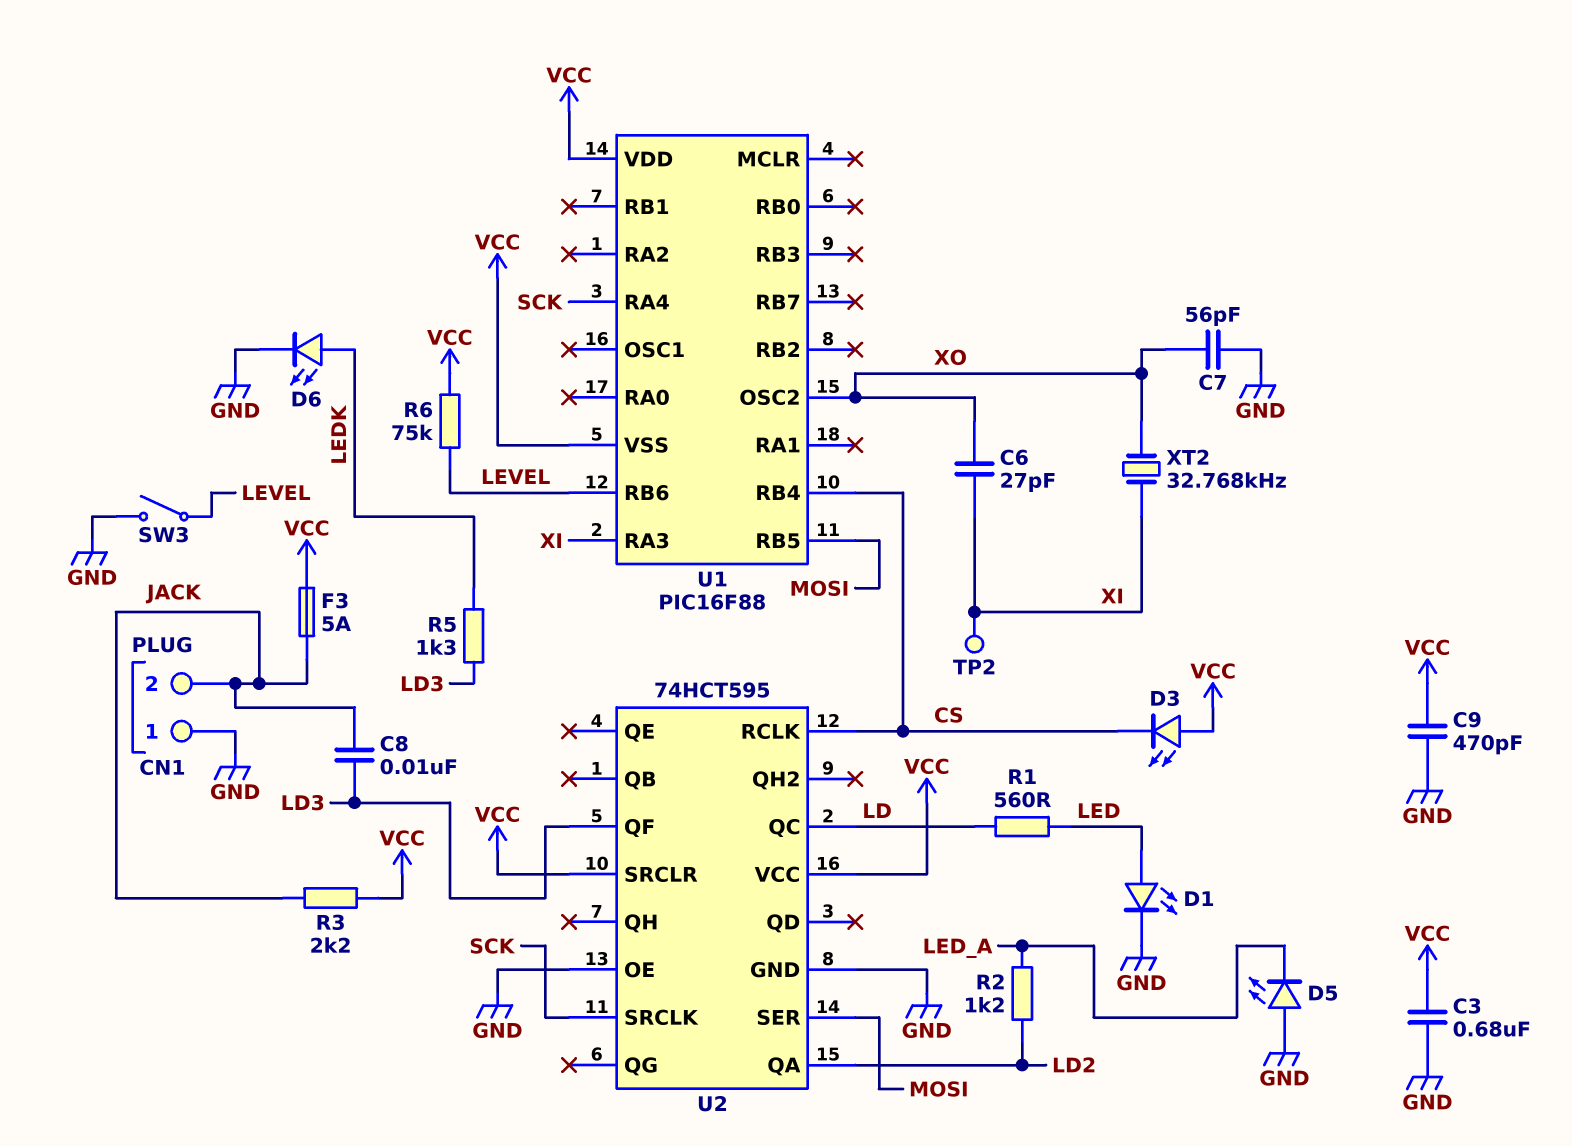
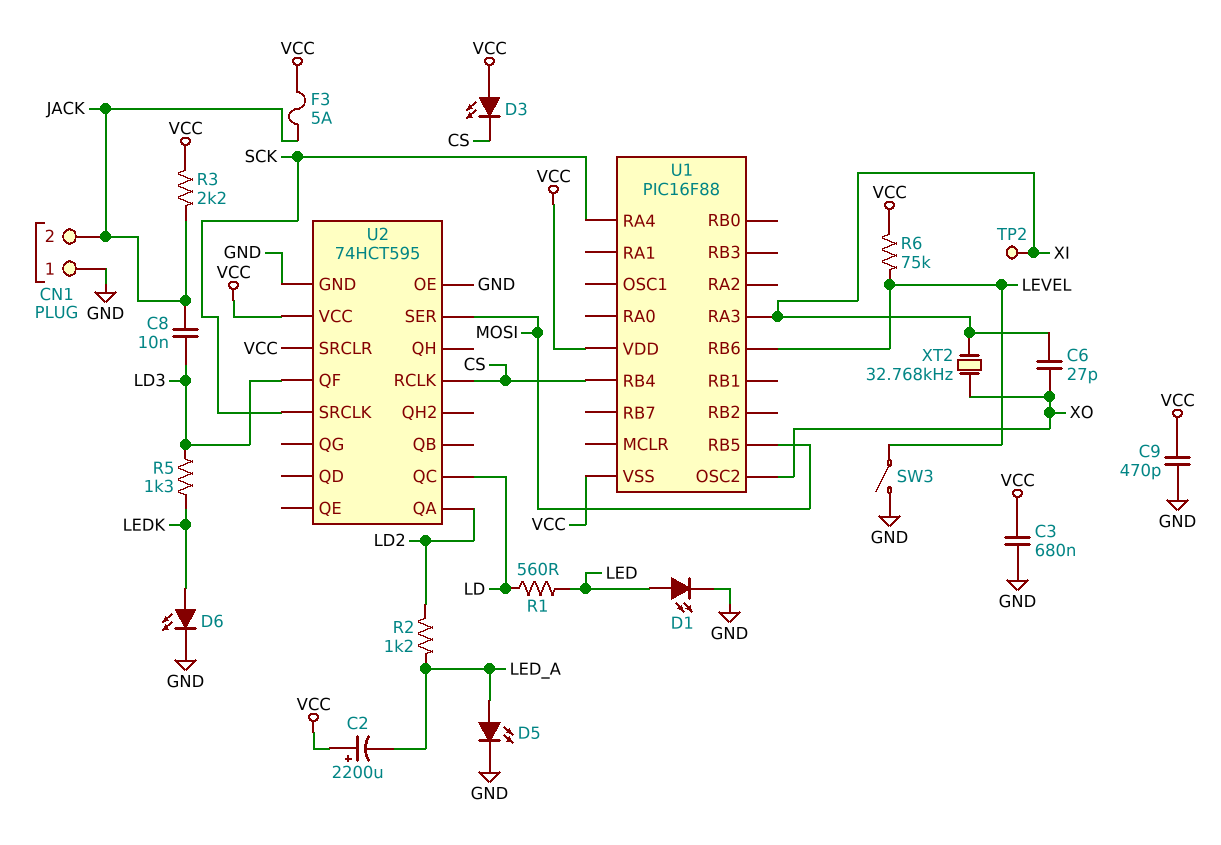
C2: none -> 2200uF (plus VCC, minus LED_A)
C7: 56pF (GND, XO) -> none
D5: LED (A GND, K LED_A) -> LED (A LED_A, K GND)

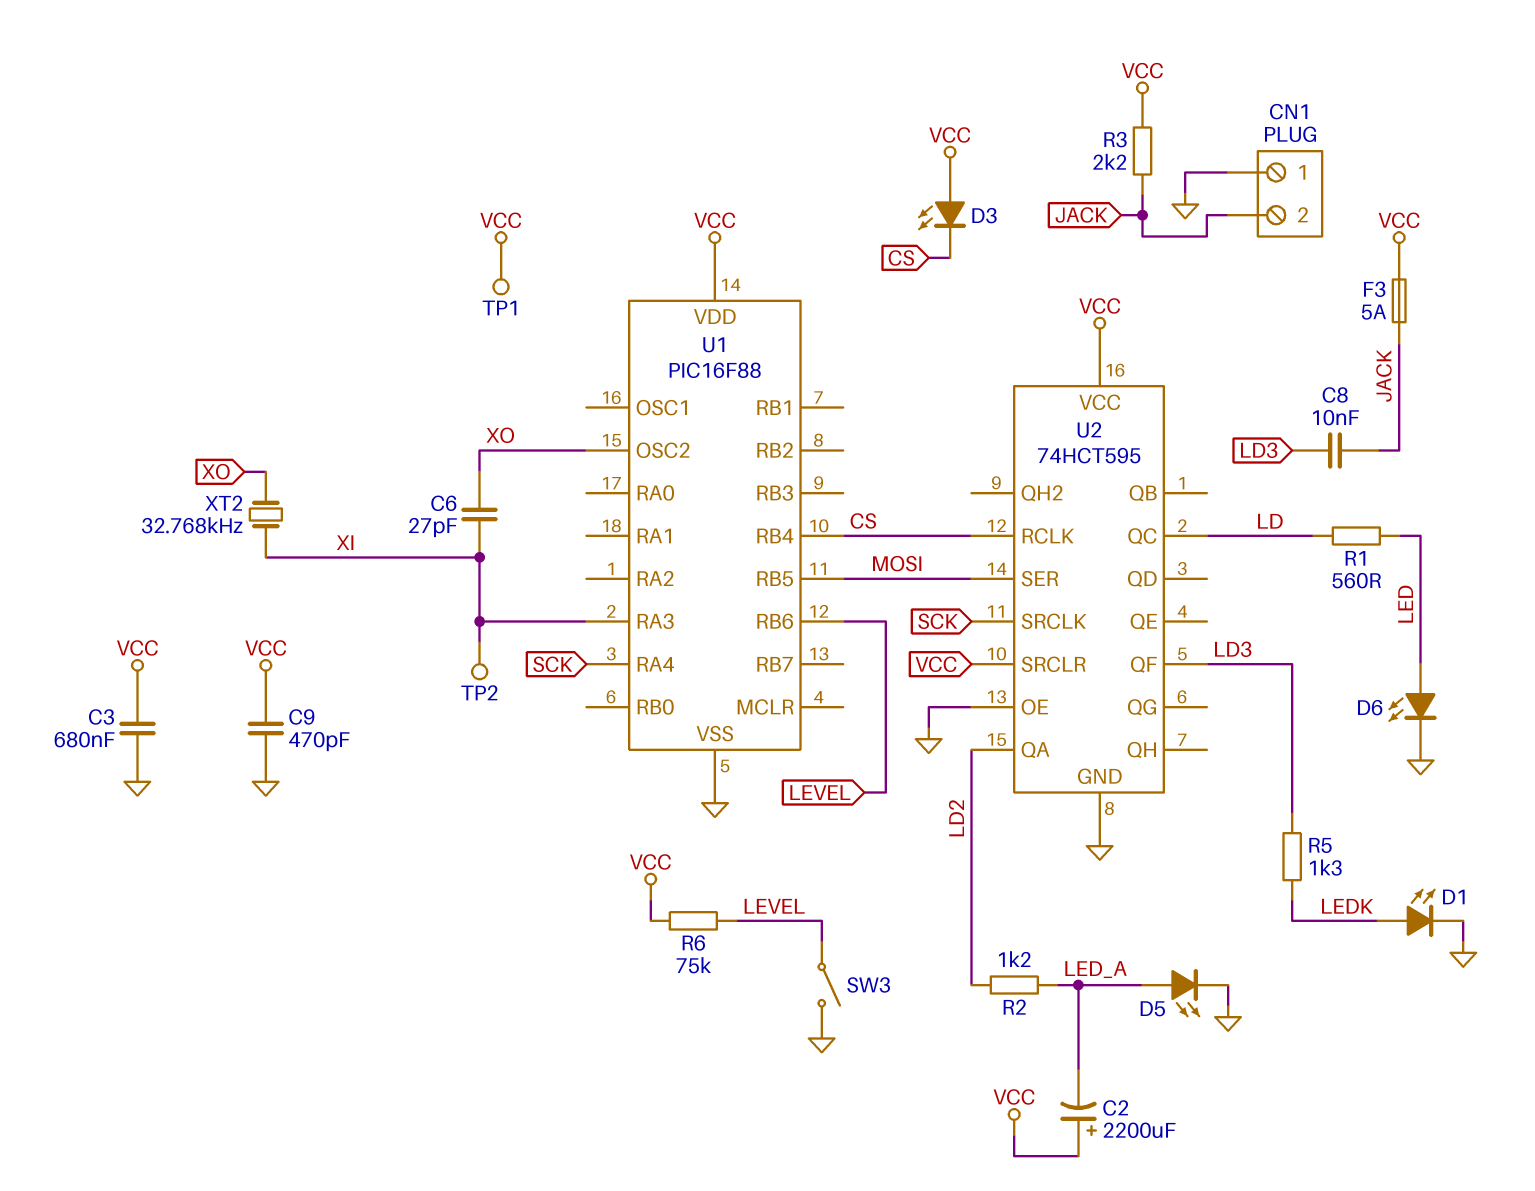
D1: LED (A LED, K GND) -> LED (A LEDK, K GND)
D6: LED (A LEDK, K GND) -> LED (A LED, K GND)
TP1: none -> test point (VCC)
U1 pin VSS: VCC -> GND

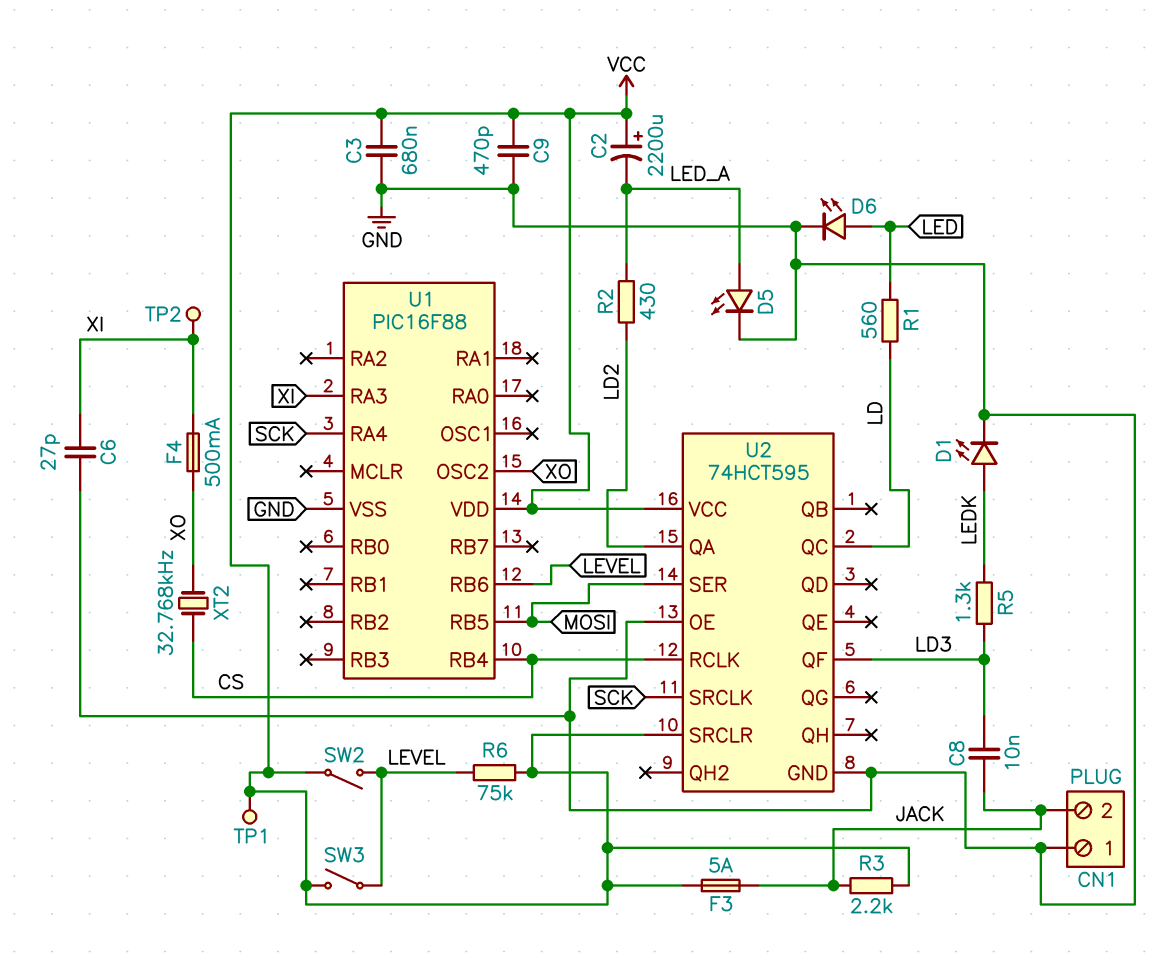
C6: 27pF (XI, XO) -> 27pF (GND, XI)
D3: LED (A VCC, K CS) -> none
F4: none -> 500mA (XI, XO)
R2: 1.2k (LD2, LED_A) -> 430 (LD2, LED_A)
SW2: none -> switch (LEVEL, VCC)
SW3: switch (GND, LEVEL) -> switch (LEVEL, VCC)
XT2: 32.768kHz (XI, XO) -> 32.768kHz (CS, XO)

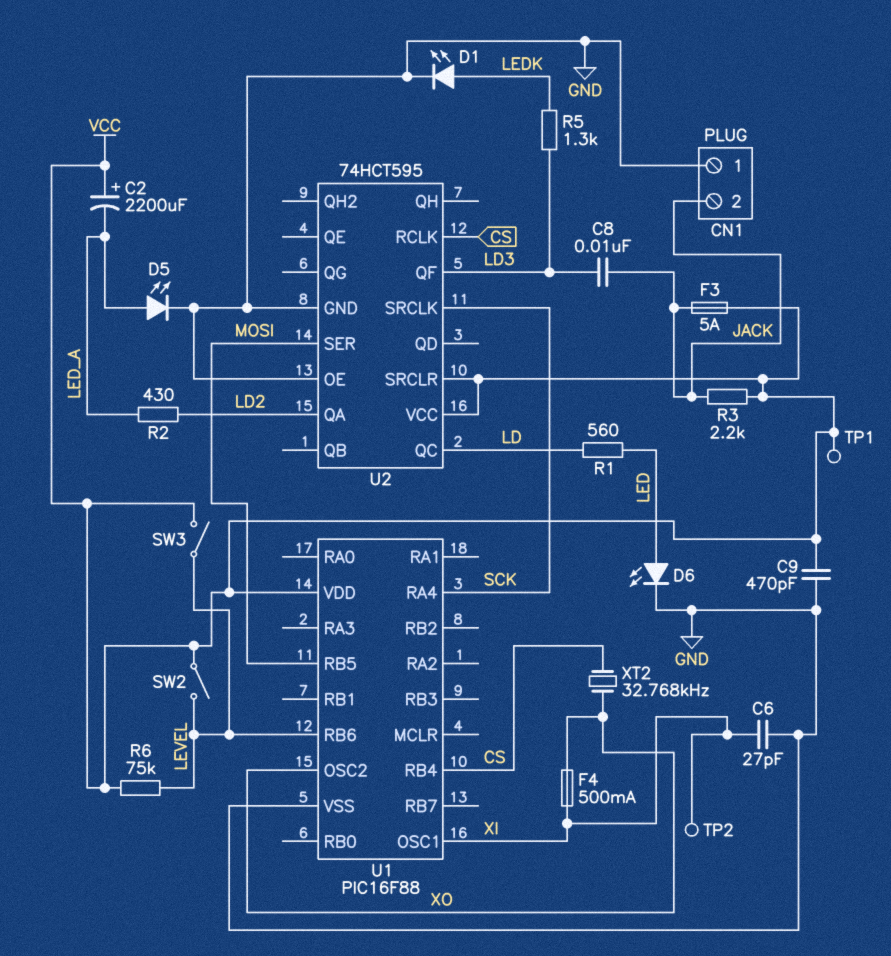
C3: 680nF (GND, VCC) -> none
U1 pin OSC1: none -> XI
U1 pin RA3: XI -> none

